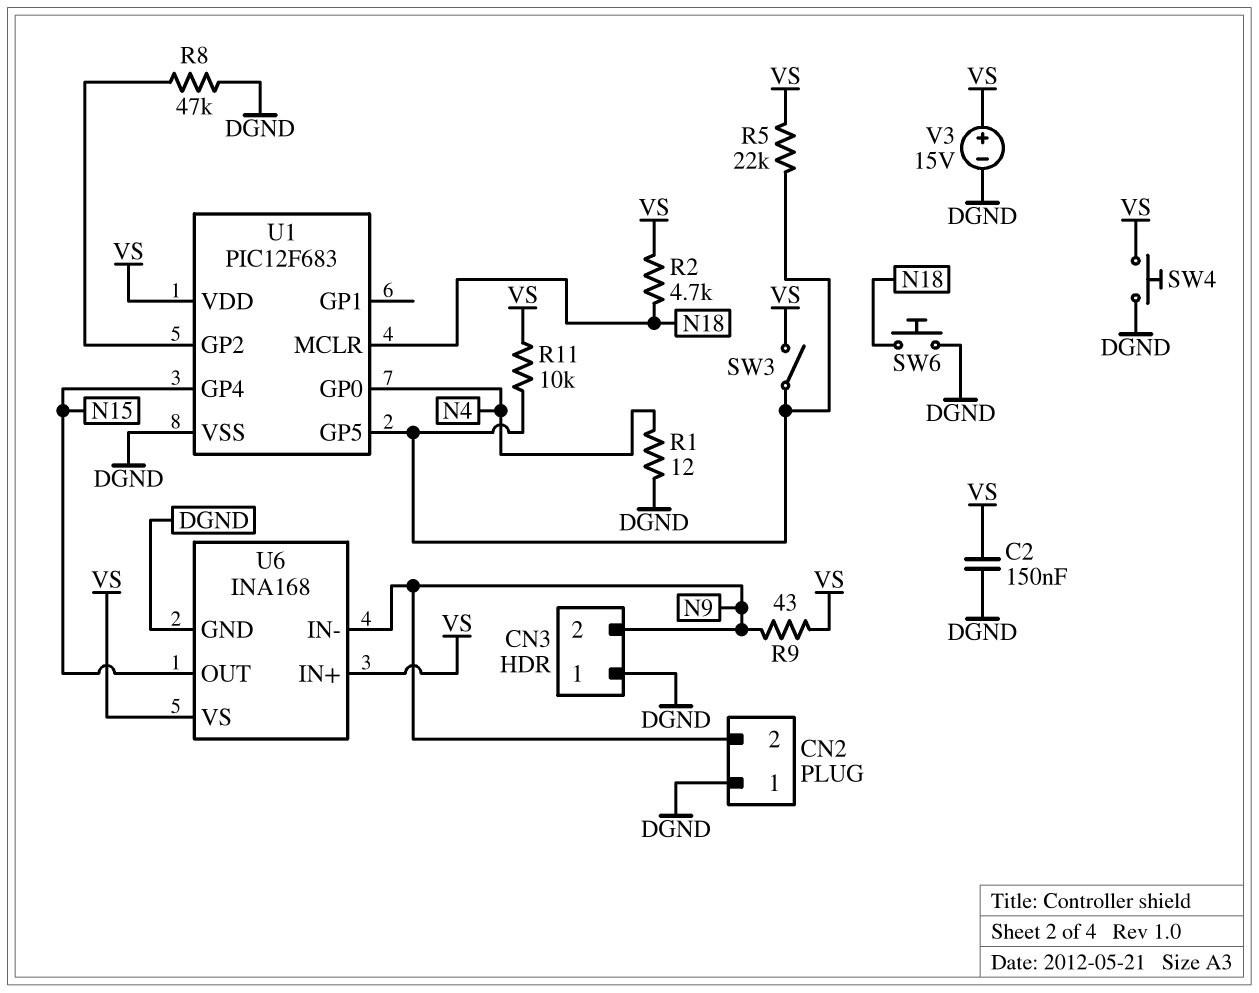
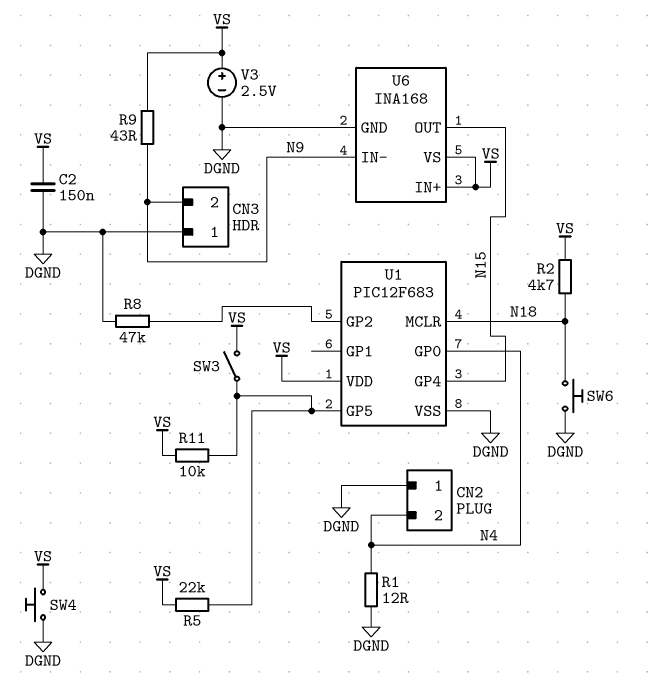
CN2 pin 2: N9 -> N4
V3: 15V (plus VS, minus DGND) -> 2.5V (plus VS, minus DGND)

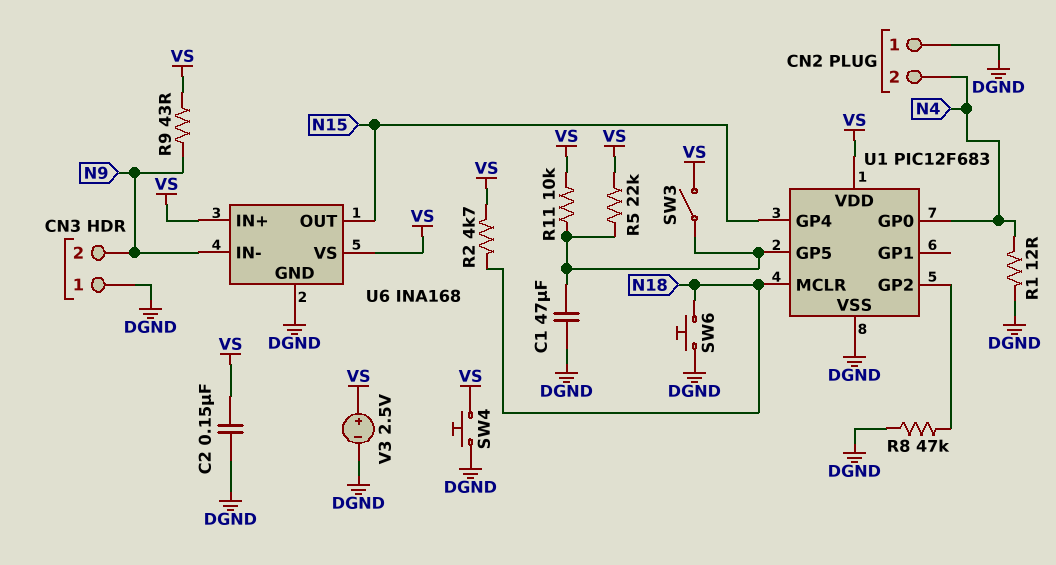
C1: none -> 47uF (DGND, U1/GP5)

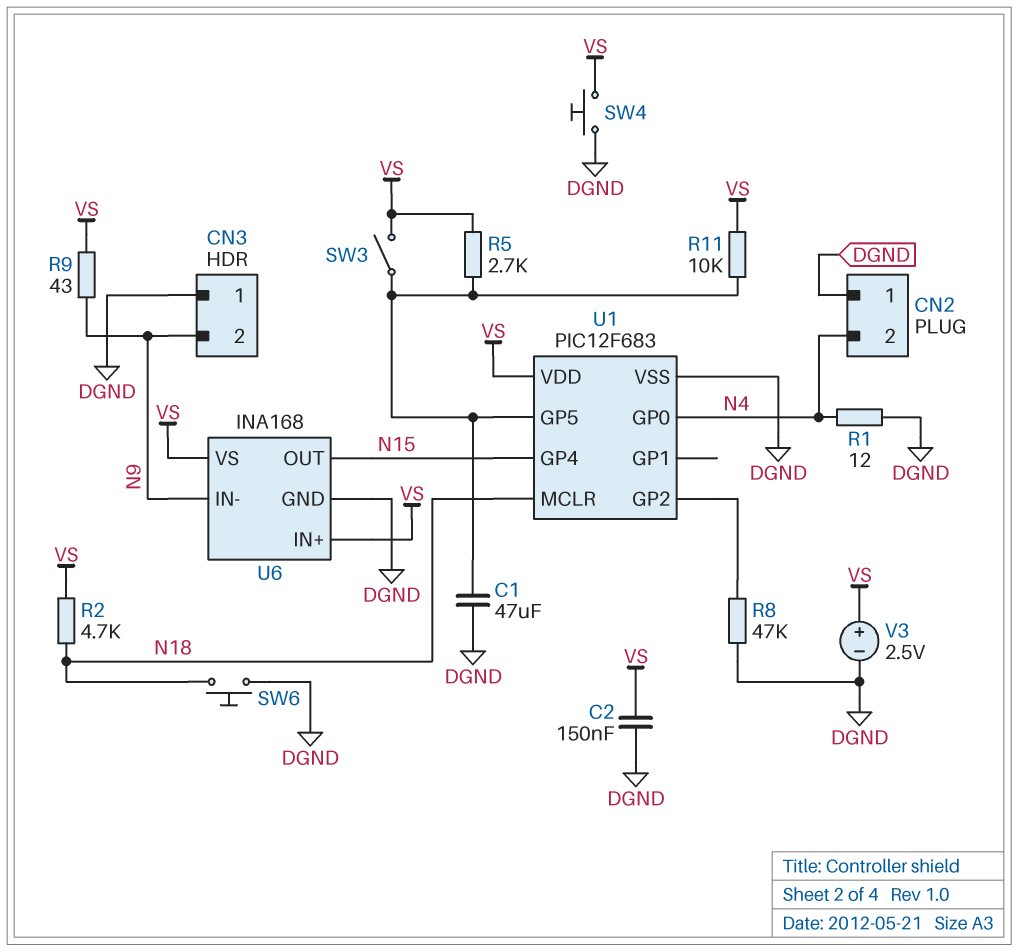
R5: 22k (U1/GP5, VS) -> 2.7k (U1/GP5, VS)

